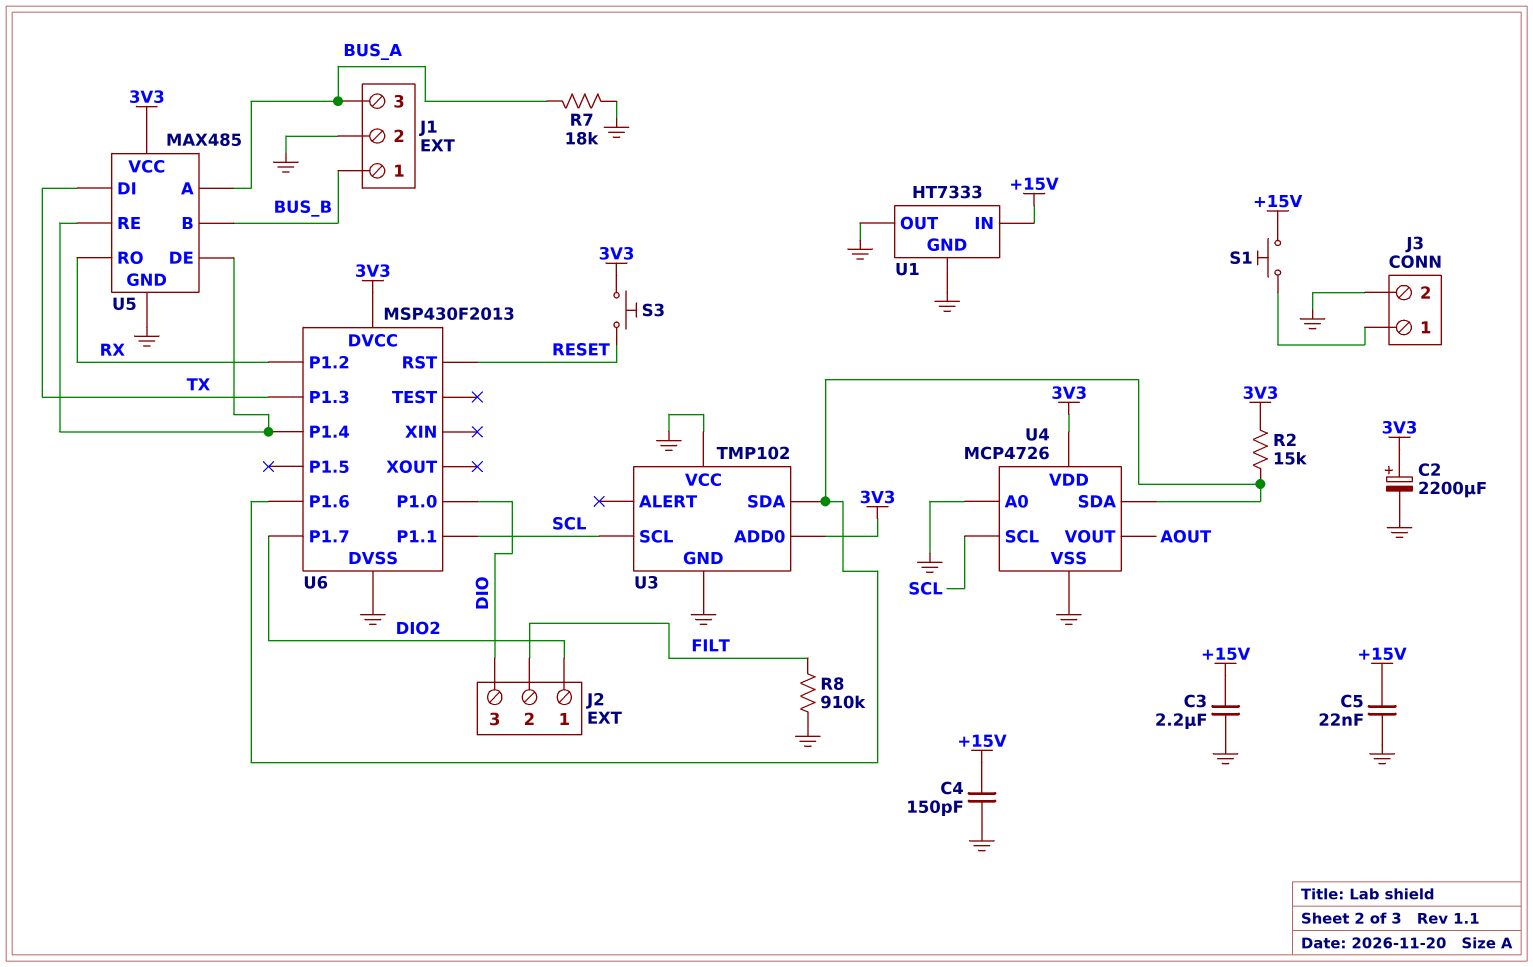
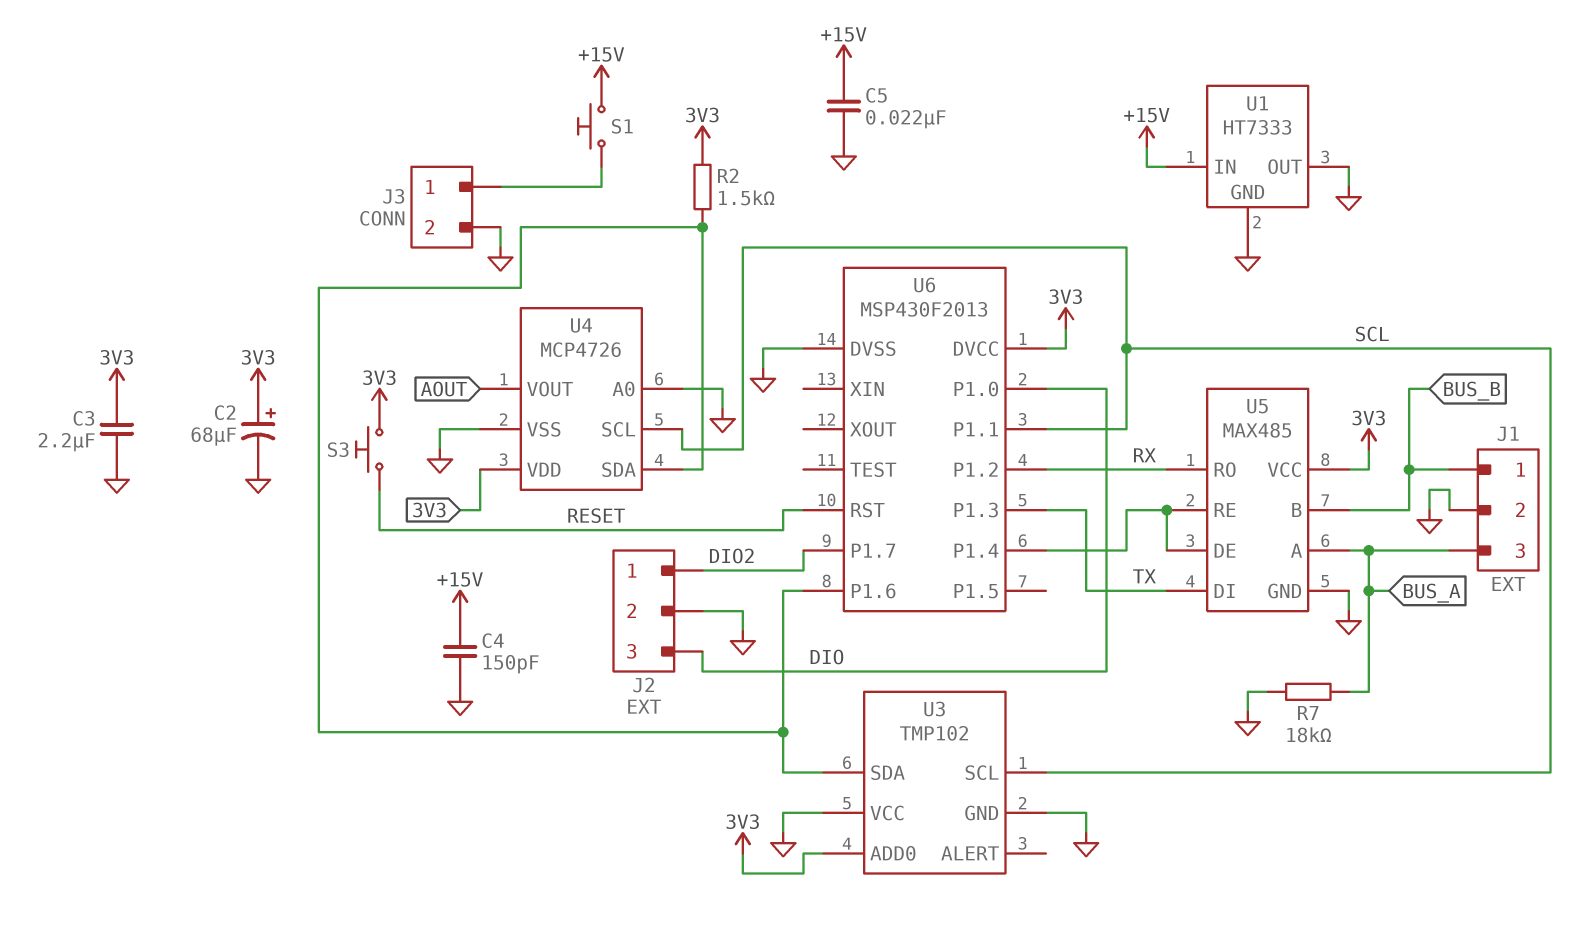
C2: 2200uF (plus 3V3, minus GND) -> 68uF (plus 3V3, minus GND)
C3: 2.2uF (+15V, GND) -> 2.2uF (3V3, GND)
J2 pin 2: FILT -> GND
R2: 15k (3V3, U3/SDA) -> 1.5k (3V3, U3/SDA)
R8: 910k (FILT, GND) -> none

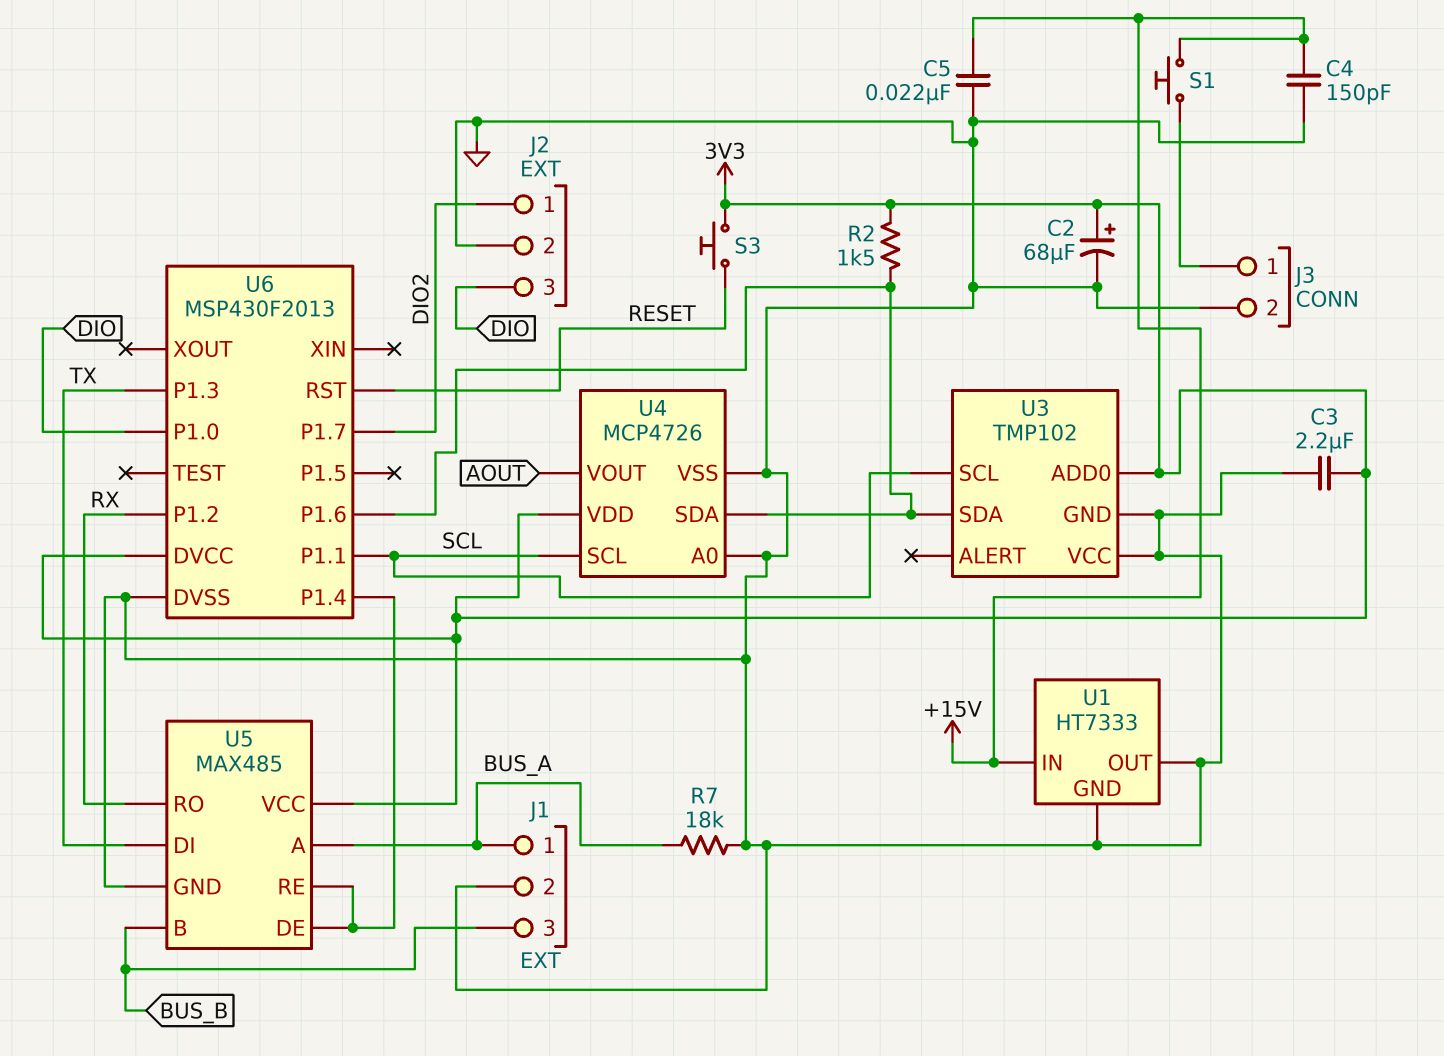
J1 pin 1: BUS_B -> BUS_A
J1 pin 3: BUS_A -> BUS_B

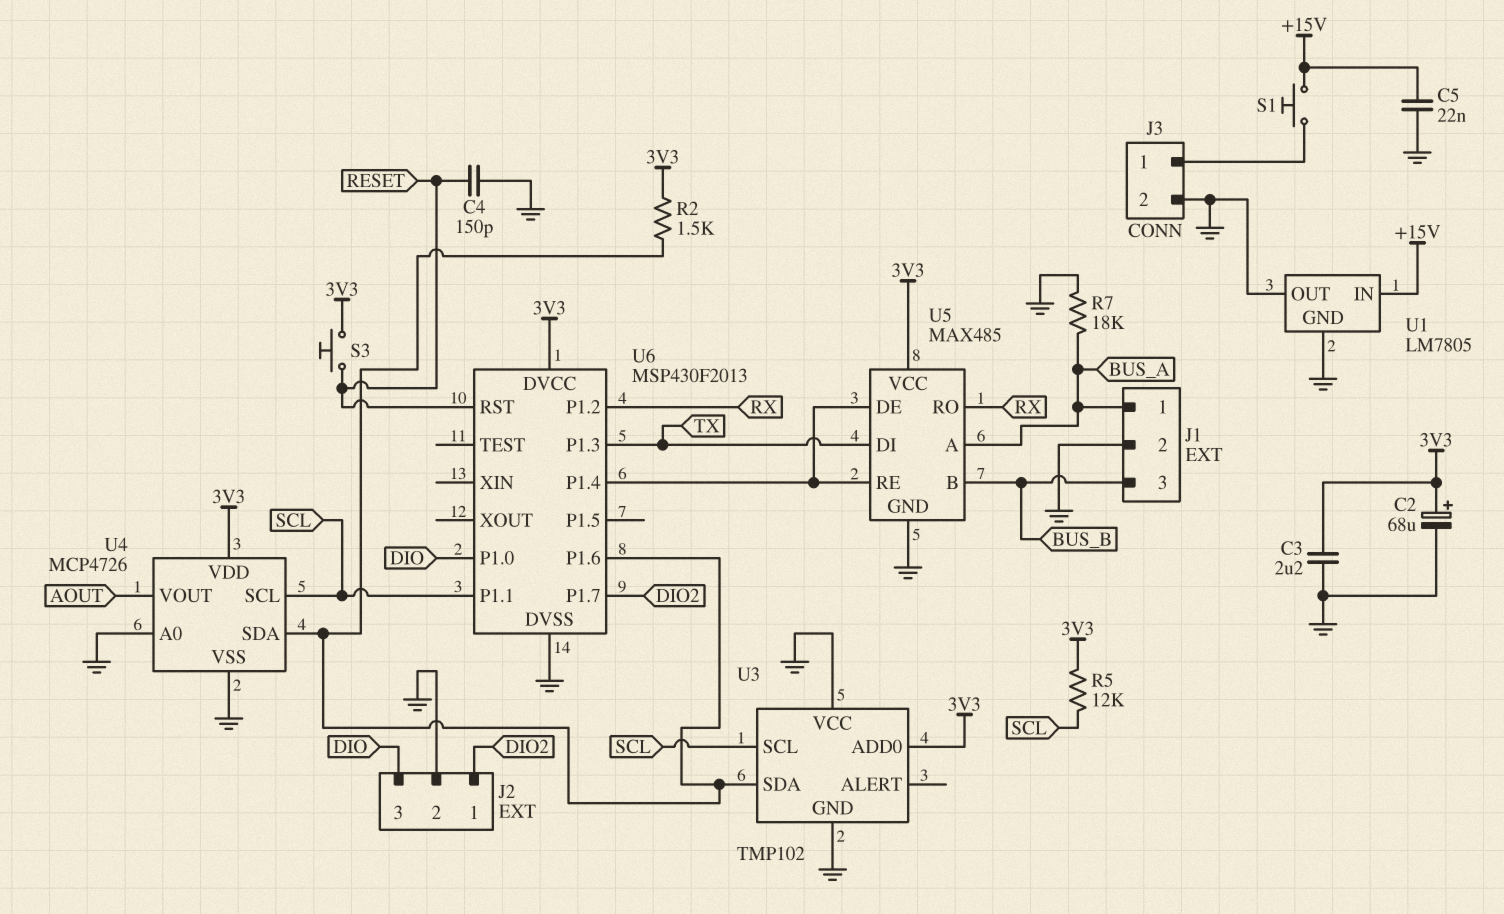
C4: 150pF (+15V, GND) -> 150pF (GND, RESET)
R5: none -> 12k (3V3, SCL)
U1: HT7333 -> LM7805

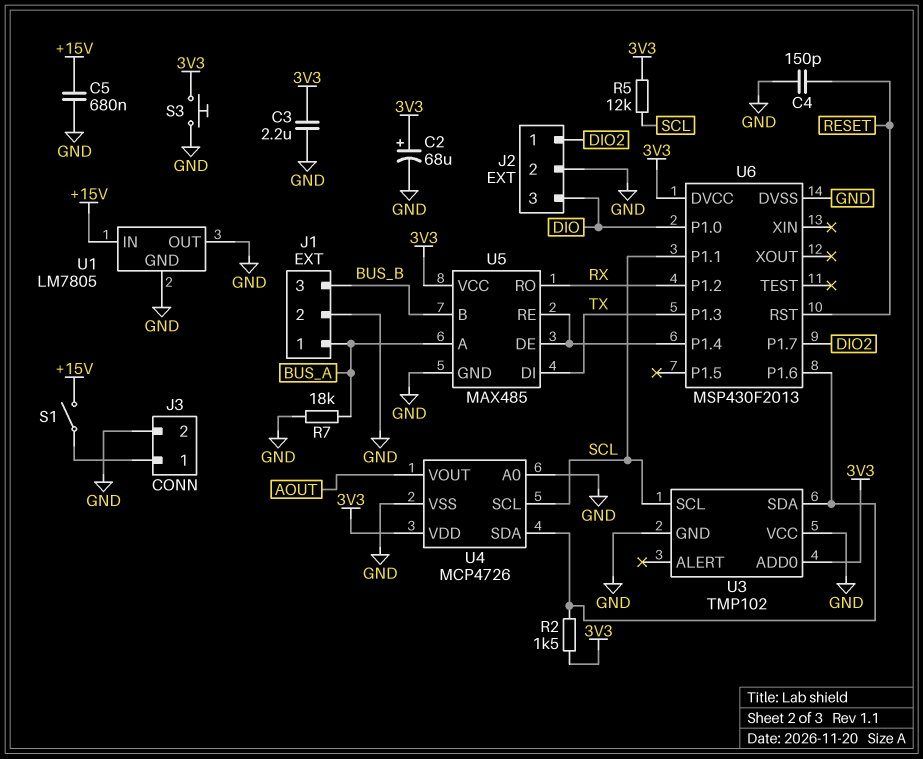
C5: 22nF (+15V, GND) -> 680nF (+15V, GND)
S1: button (+15V, J3/1) -> switch (+15V, J3/1)
S3: button (3V3, RESET) -> button (3V3, GND)

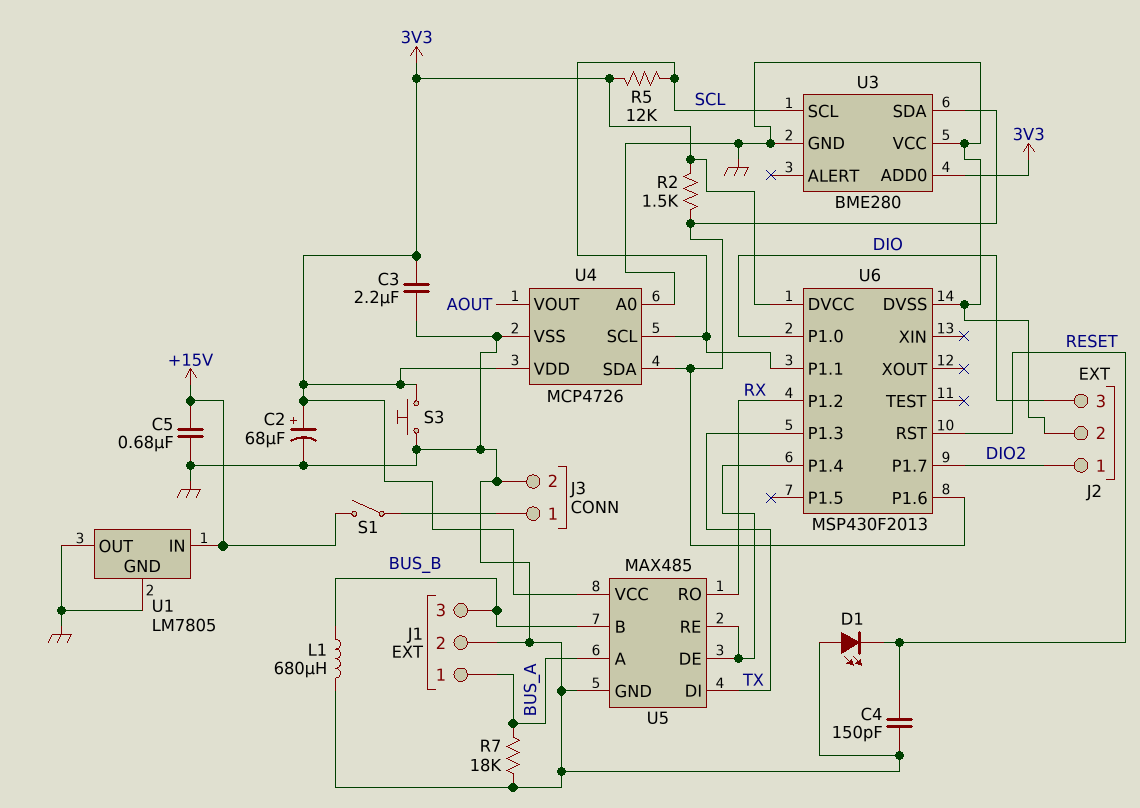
D1: none -> LED (A GND, K RESET)
L1: none -> 680uH (BUS_B, GND)
U3: TMP102 -> BME280

